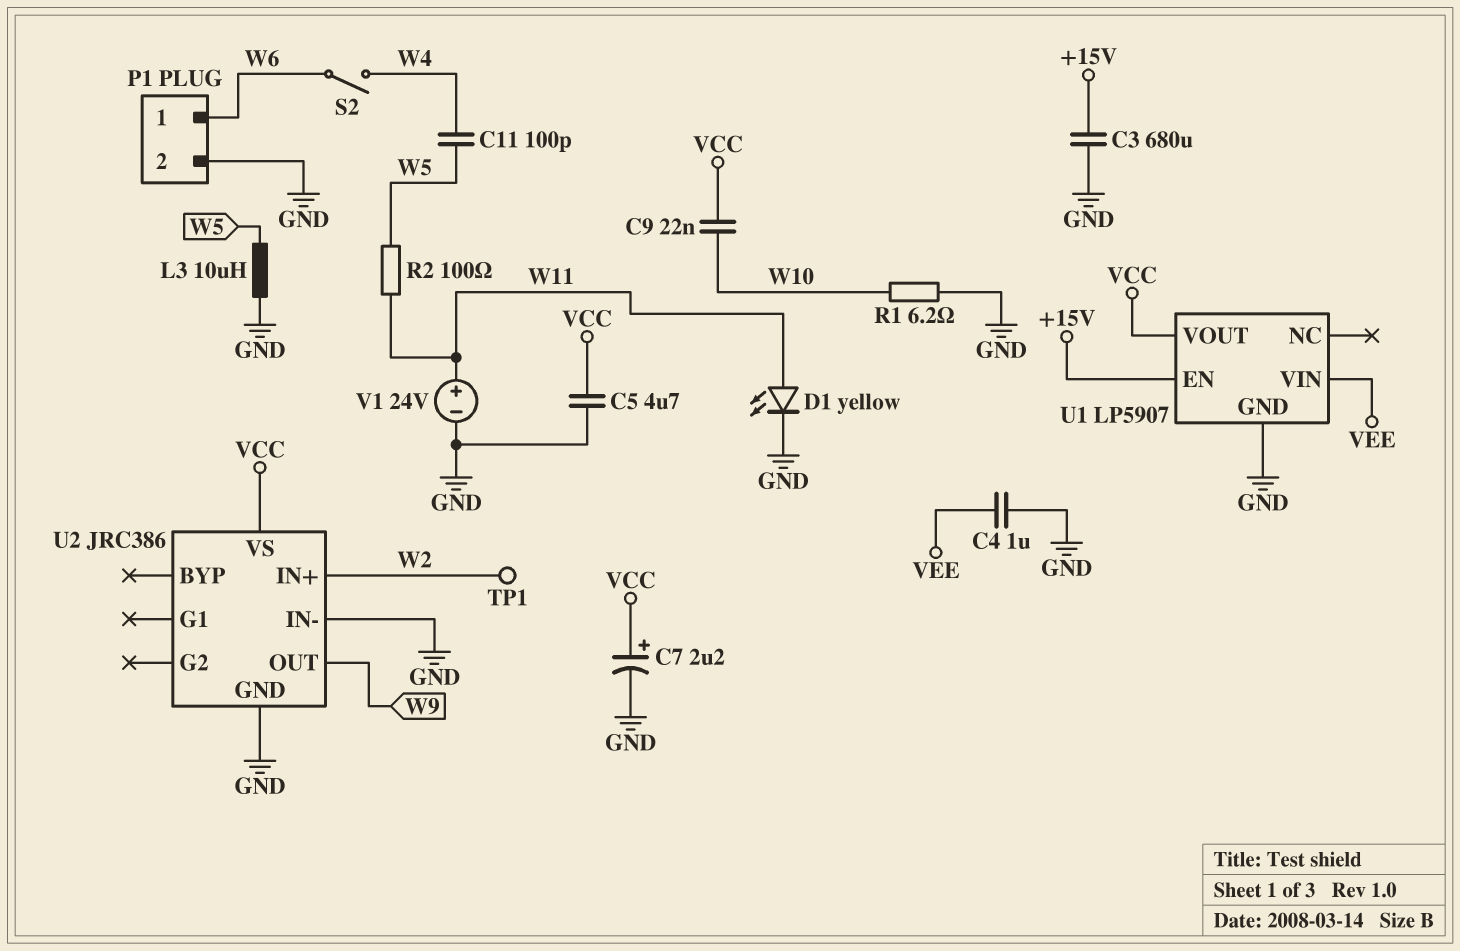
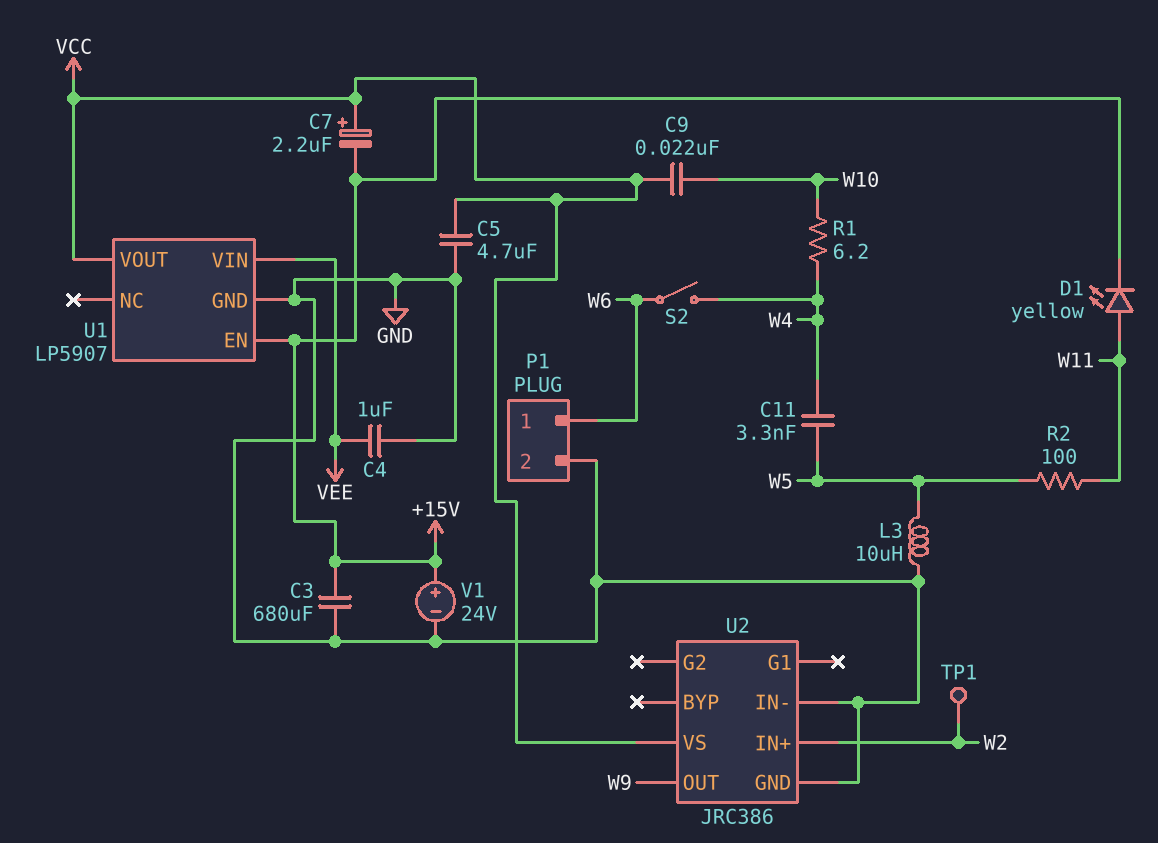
C7: 2.2uF (plus VCC, minus GND) -> 2.2uF (plus VCC, minus +15V)
C11: 100pF (W4, W5) -> 3.3nF (W4, W5)
D1: LED yellow (A W11, K GND) -> LED yellow (A W11, K +15V)
R1: 6.2 (GND, W10) -> 6.2 (W4, W10)
V1: 24V (plus W11, minus GND) -> 24V (plus +15V, minus GND)

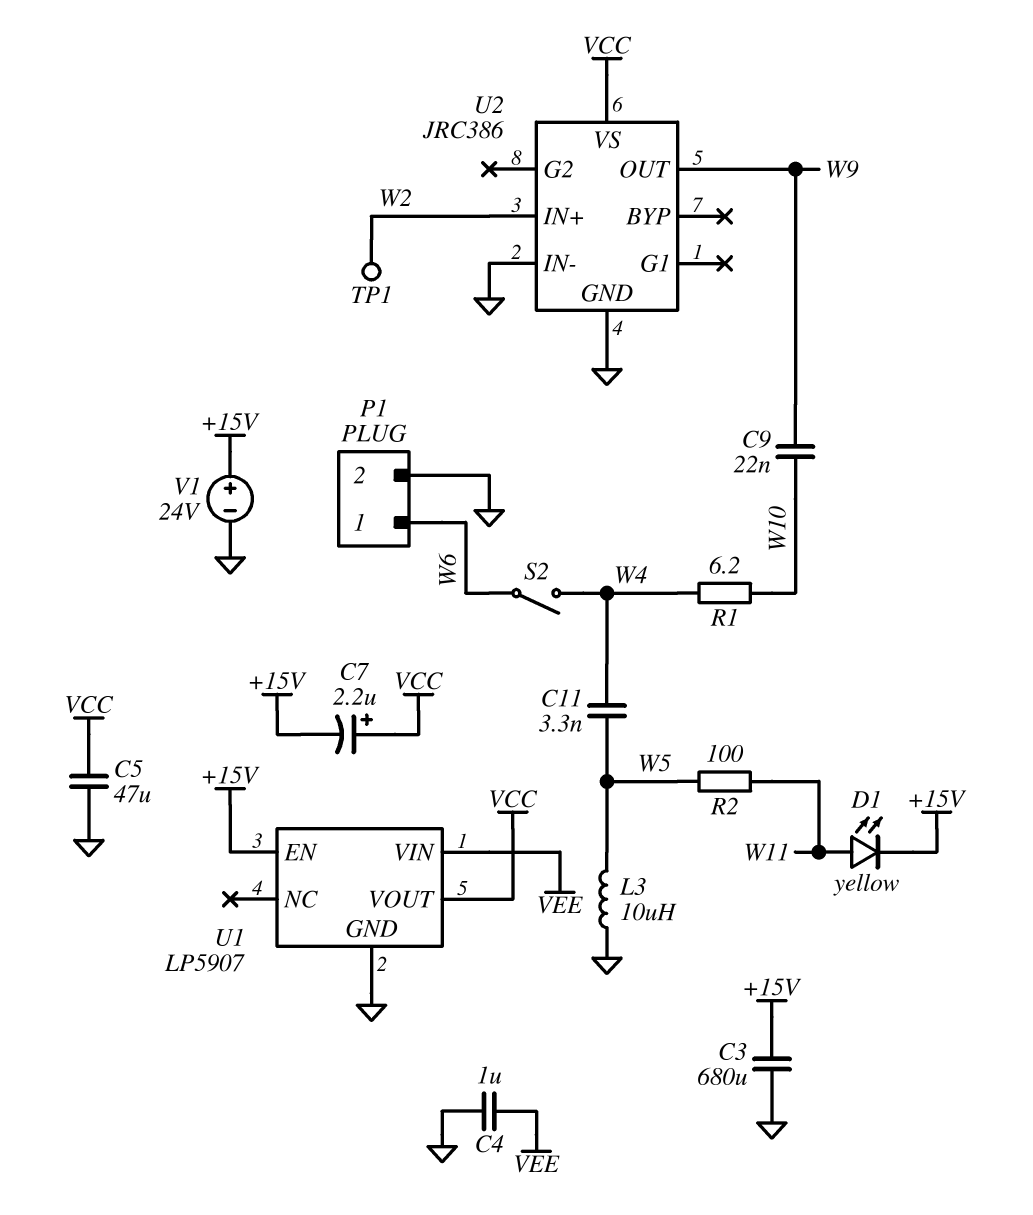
C5: 4.7uF (GND, VCC) -> 47uF (GND, VCC)
C9: 22nF (VCC, W10) -> 22nF (W9, W10)

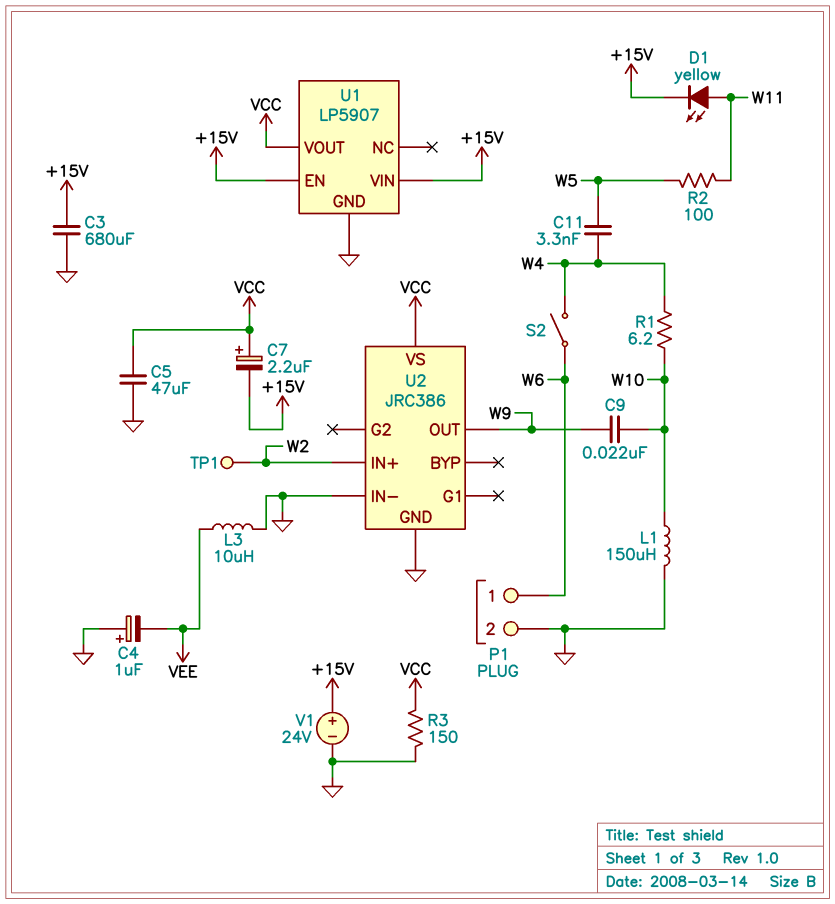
C4: 1uF (GND, VEE) -> 1uF (plus GND, minus VEE)
L1: none -> 150uH (GND, W10)
L3: 10uH (GND, W5) -> 10uH (GND, VEE)
R3: none -> 150 (GND, VCC)
U1 pin VIN: VEE -> +15V

